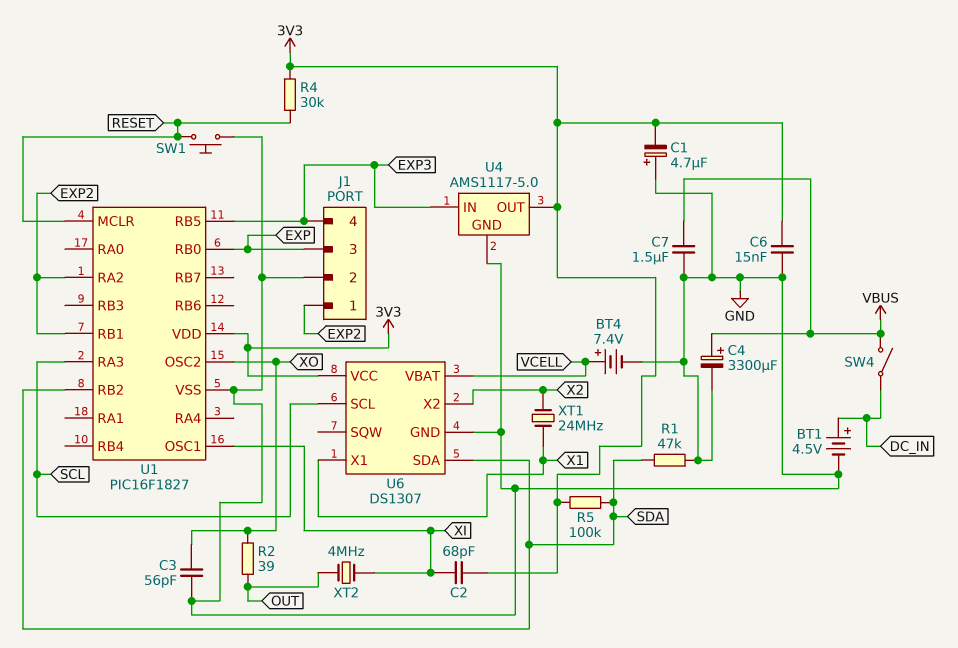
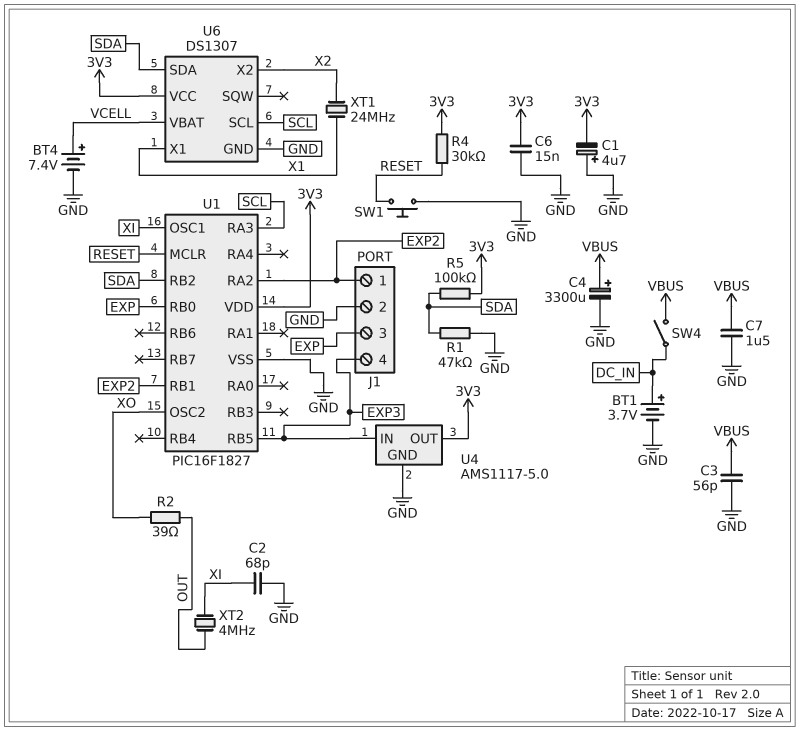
BT1: 4.5V (plus DC_IN, minus GND) -> 3.7V (plus DC_IN, minus GND)
C2: 68pF (3V3, XI) -> 68pF (GND, XI)
C3: 56pF (GND, XO) -> 56pF (GND, VBUS)

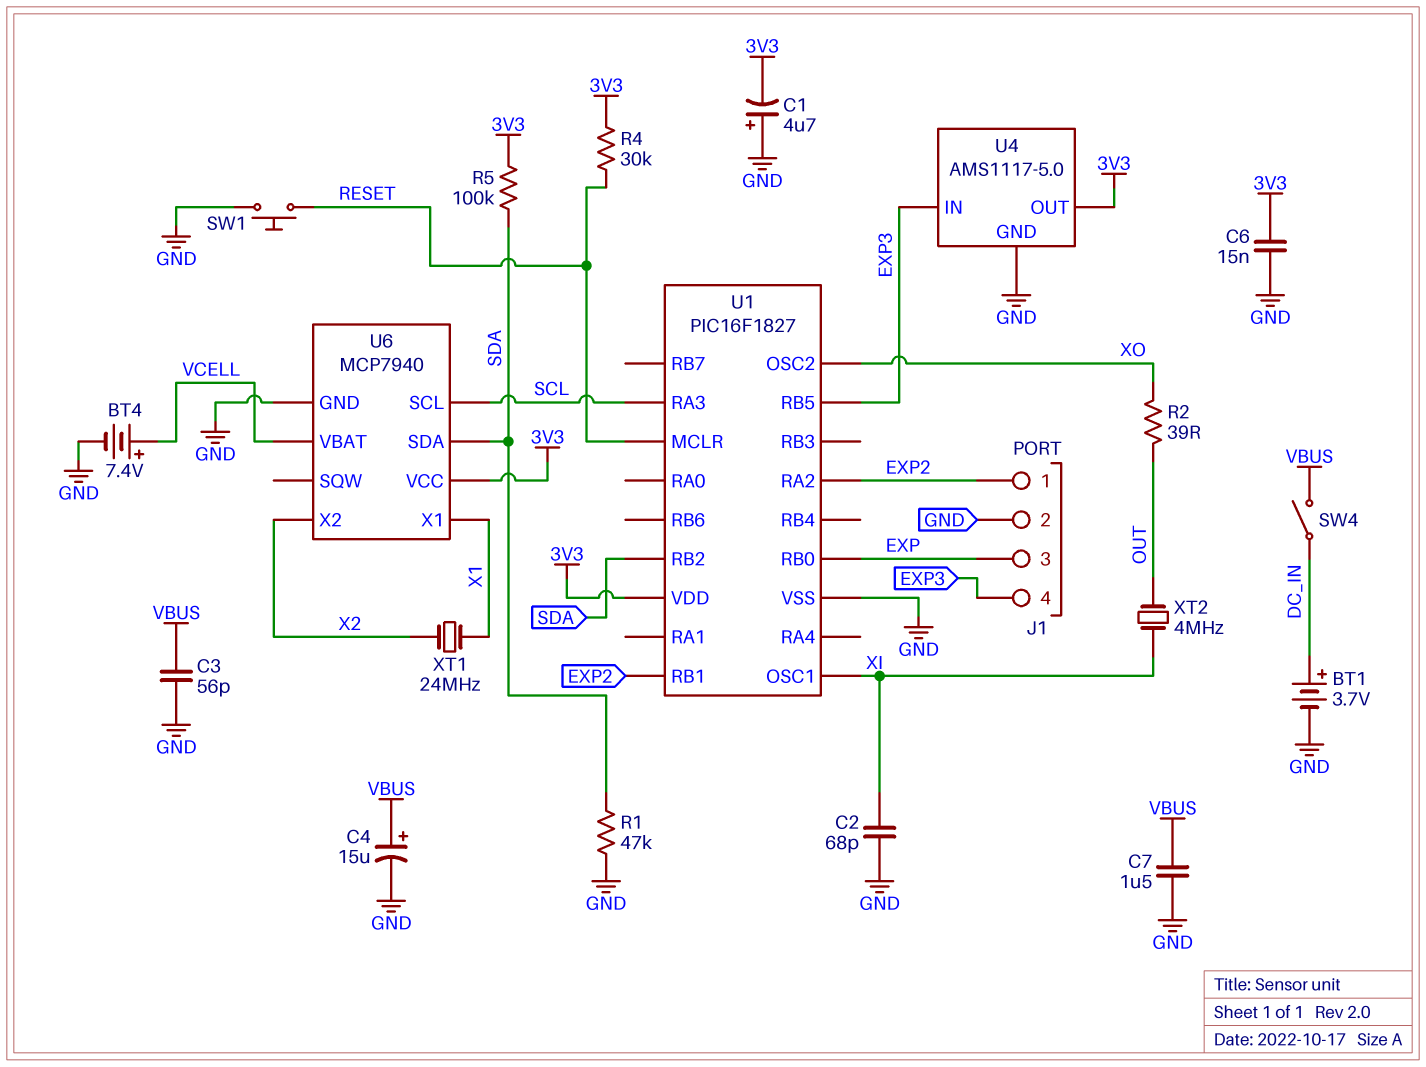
C4: 3300uF (plus VBUS, minus GND) -> 15uF (plus VBUS, minus GND)
U6: DS1307 -> MCP7940

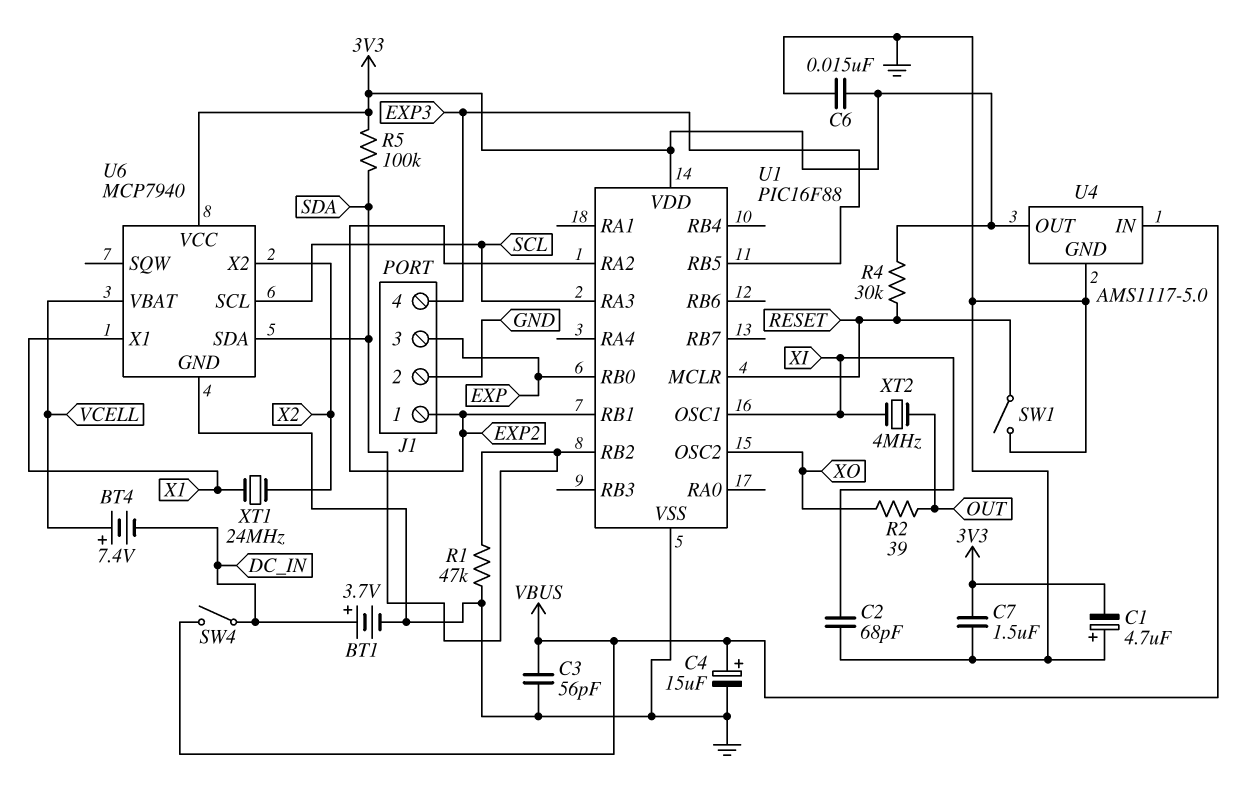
BT4: 7.4V (plus VCELL, minus GND) -> 7.4V (plus VCELL, minus DC_IN)
C7: 1.5uF (GND, VBUS) -> 1.5uF (3V3, GND)
SW1: button (GND, RESET) -> switch (GND, RESET)
U1: PIC16F1827 -> PIC16F88
U4 pin IN: EXP3 -> VBUS

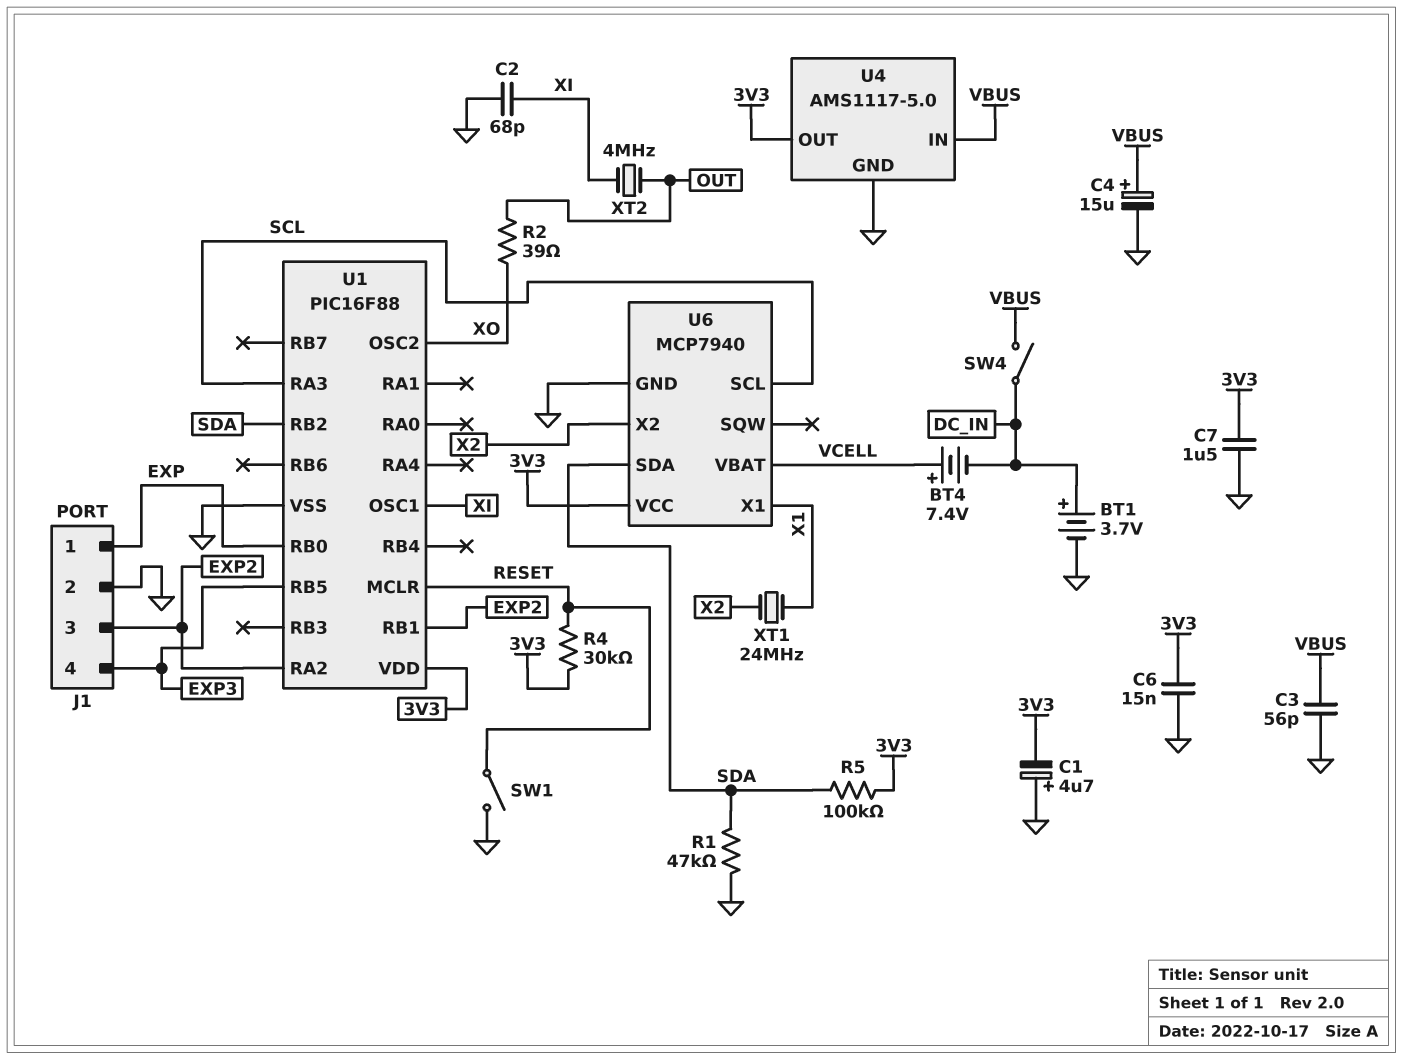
J1 pin 1: EXP2 -> EXP
J1 pin 3: EXP -> EXP2

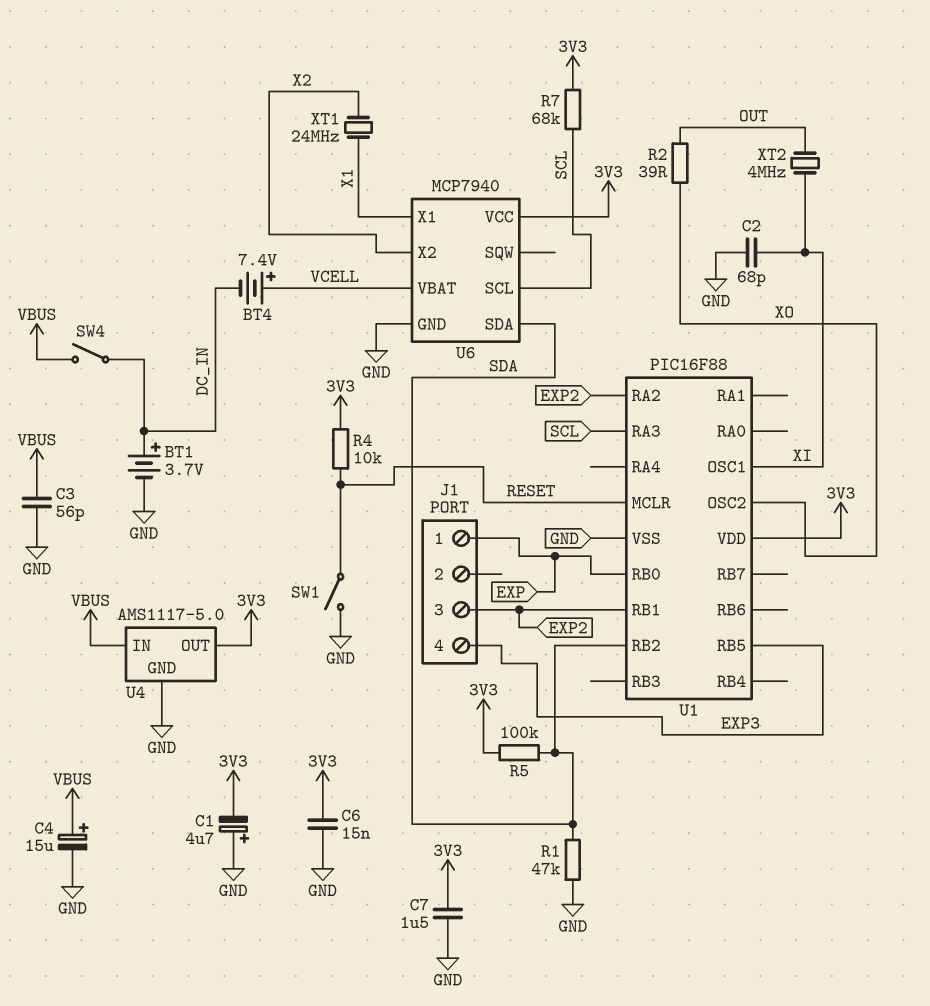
J1 pin 2: GND -> none
R4: 30k (3V3, RESET) -> 10k (3V3, RESET)
R7: none -> 68k (3V3, SCL)

